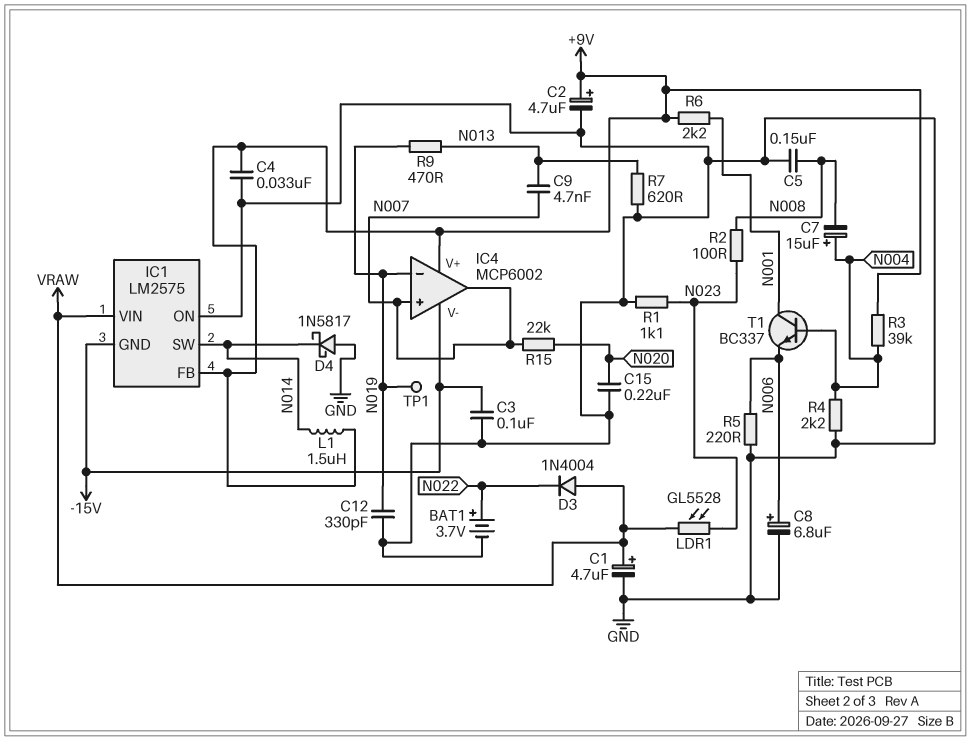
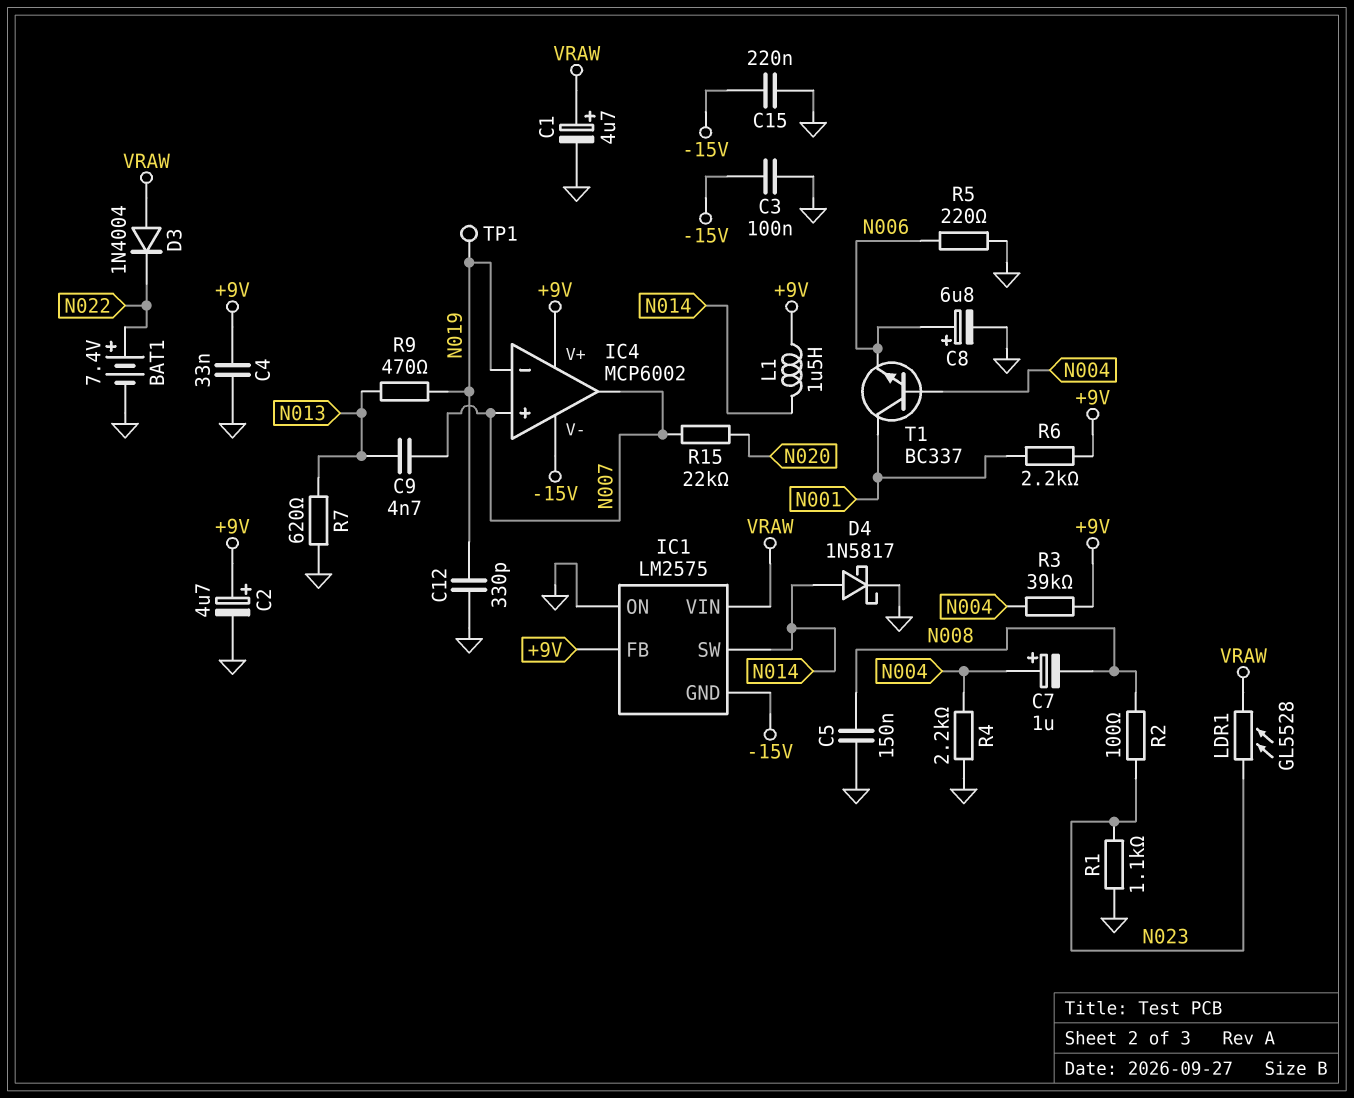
BAT1: 3.7V (plus N022, minus GND) -> 7.4V (plus N022, minus GND)
C7: 15uF (plus N004, minus N008) -> 1uF (plus N004, minus N008)
C15: 220nF (GND, N020) -> 220nF (-15V, GND)
D4: schottky 1N5817 (A GND, K N014) -> schottky 1N5817 (A N014, K GND)

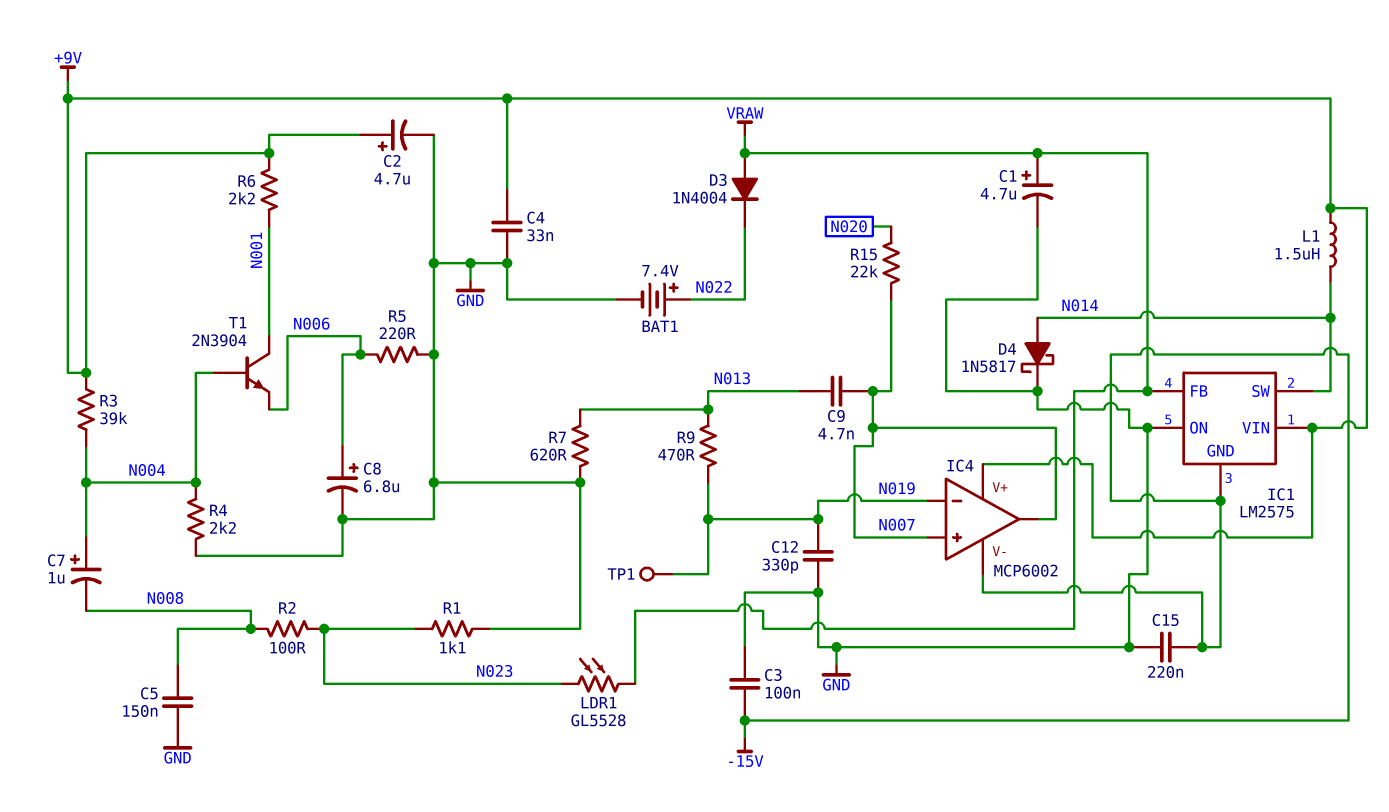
IC1 pin FB: +9V -> VRAW
IC1 pin VIN: VRAW -> +9V
T1: NPN BC337 (B N004, C N001, E N006) -> NPN 2N3904 (B N004, C N001, E N006)

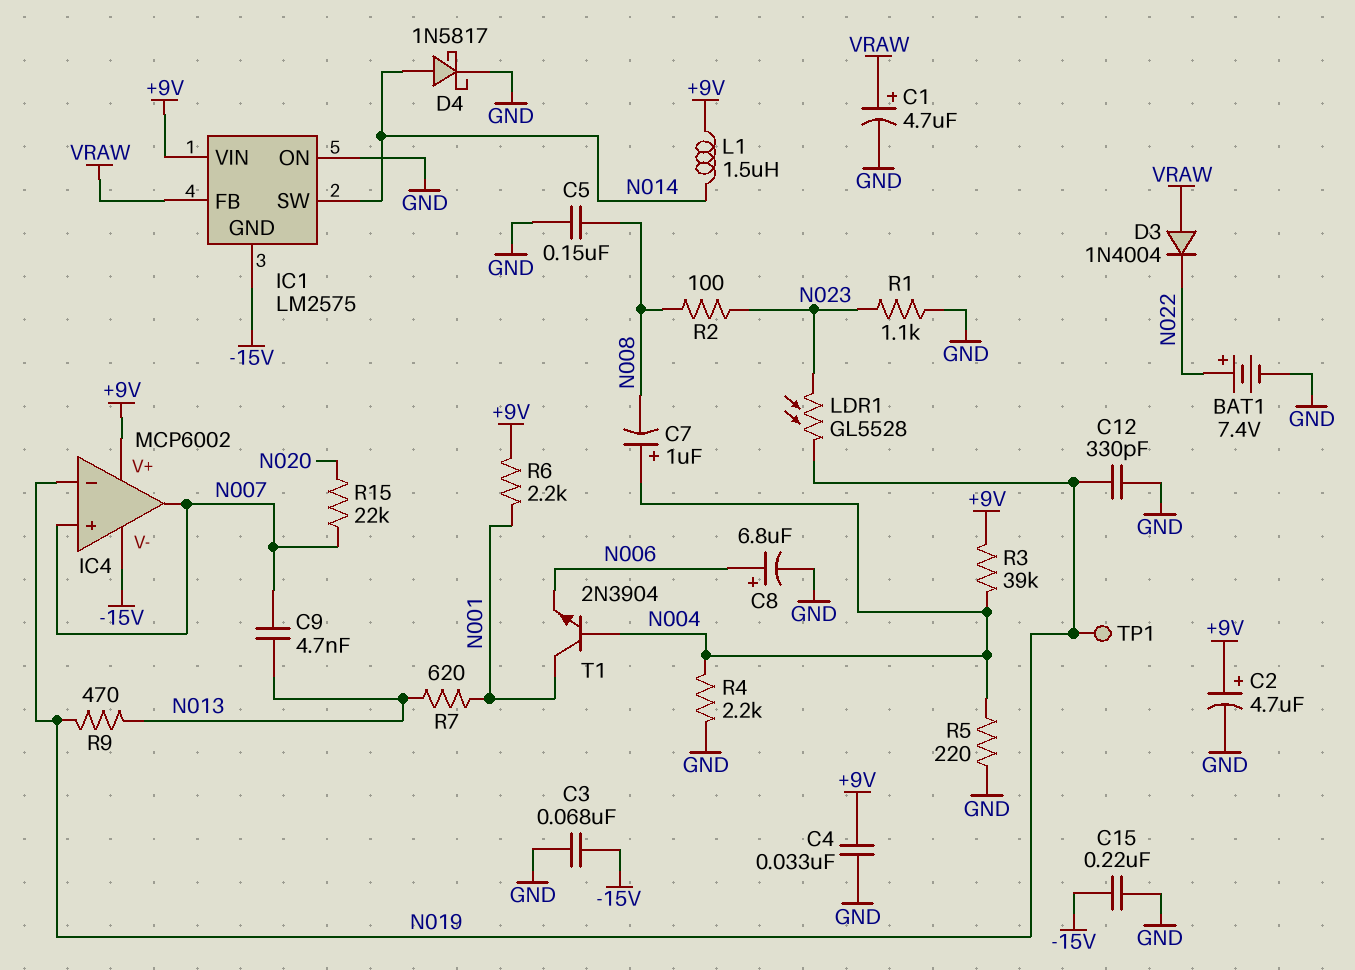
C3: 100nF (-15V, GND) -> 68nF (-15V, GND)
LDR1: GL5528 (N023, VRAW) -> GL5528 (N019, N023)
R5: 220 (GND, N006) -> 220 (GND, N004)
R7: 620 (GND, N013) -> 620 (N001, N013)

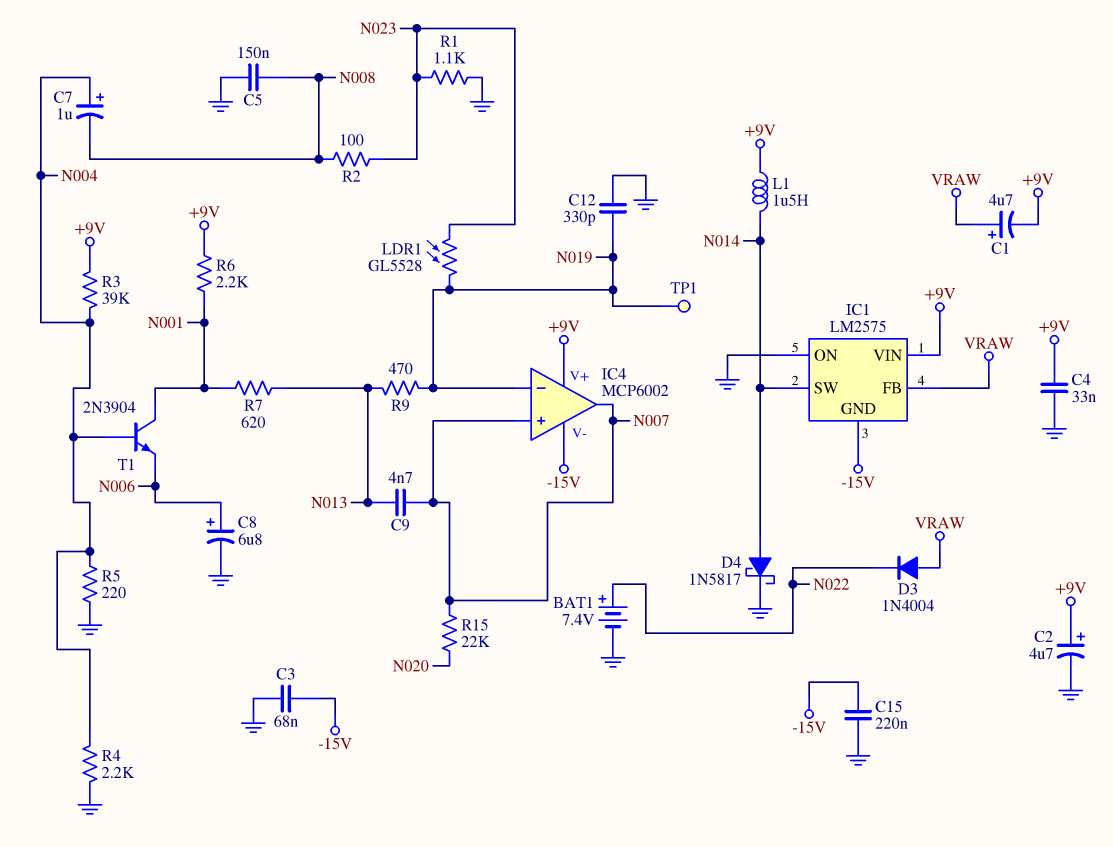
C1: 4.7uF (plus VRAW, minus GND) -> 4.7uF (plus VRAW, minus +9V)

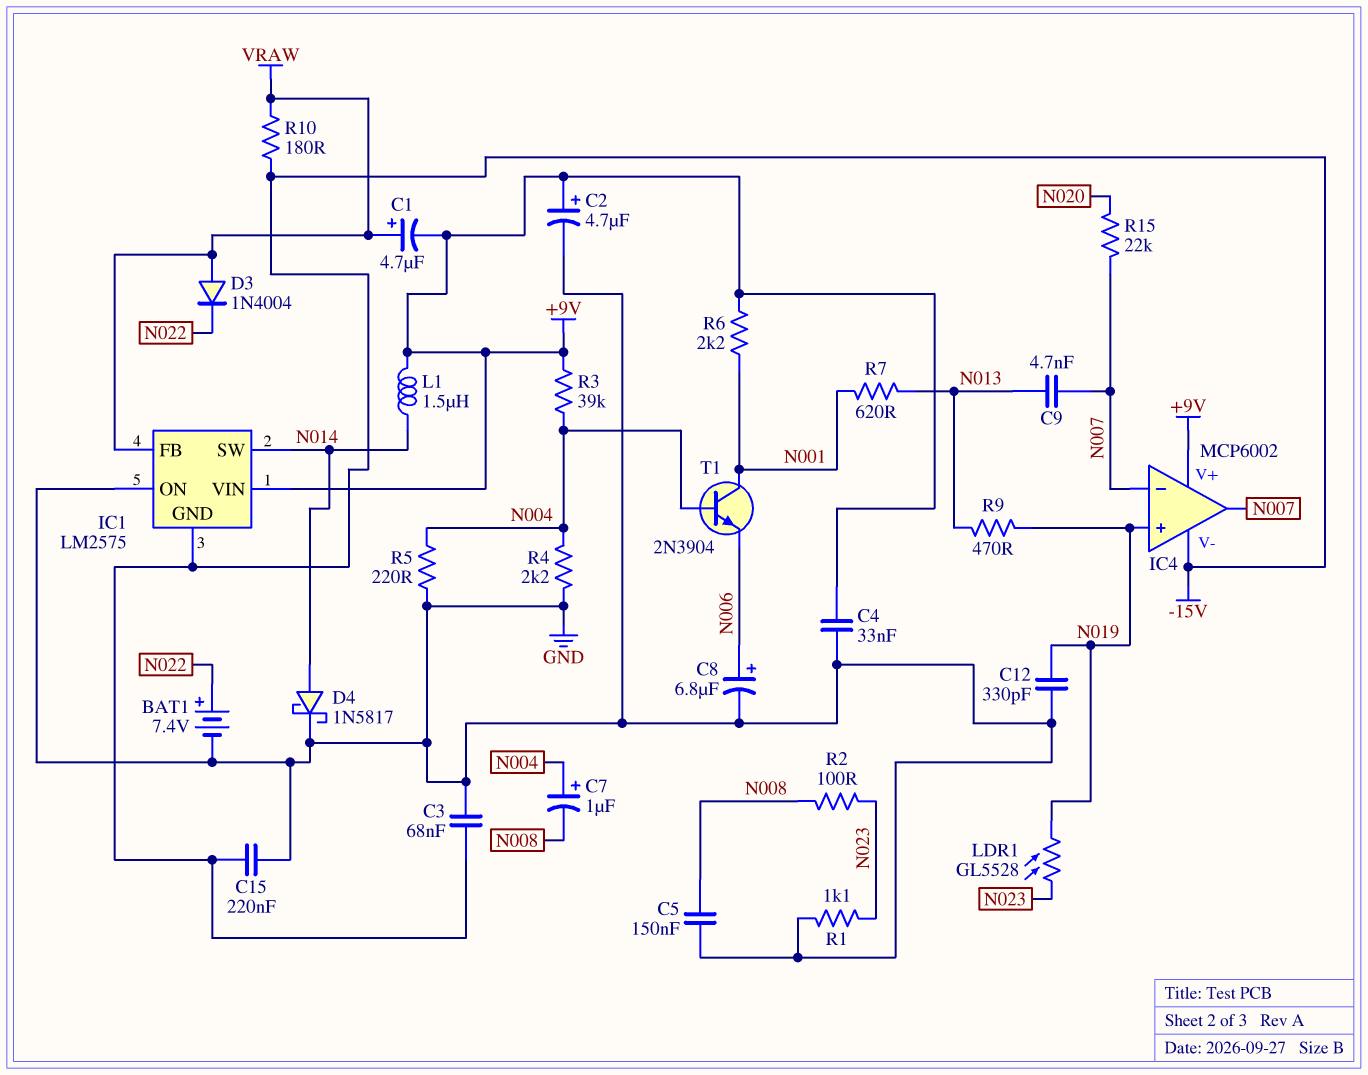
IC4 pin in+: N007 -> N019
IC4 pin in-: N019 -> N007
R10: none -> 180 (-15V, VRAW)
TP1: test point (N019) -> none

